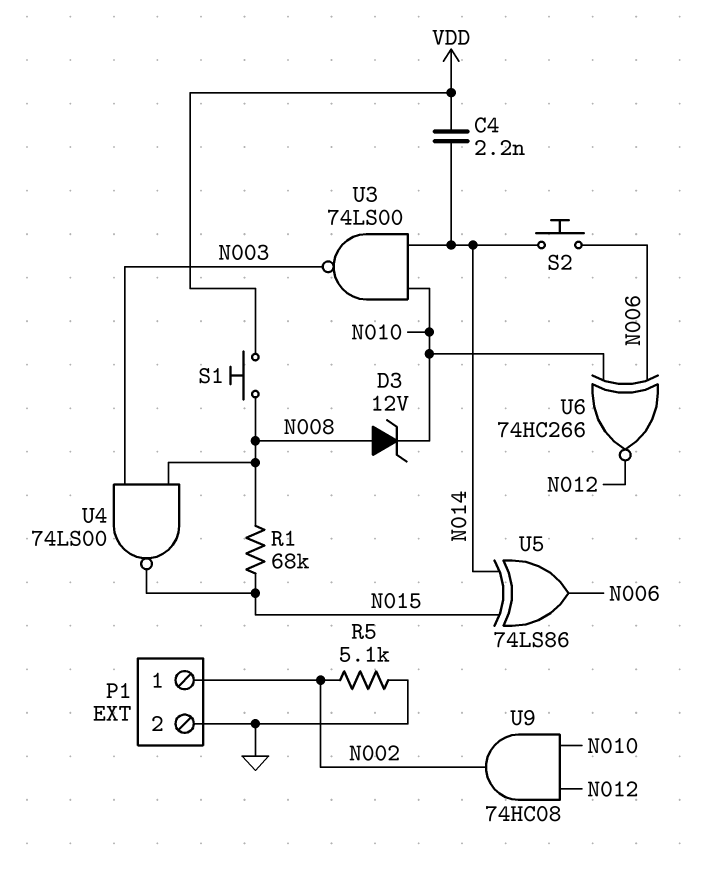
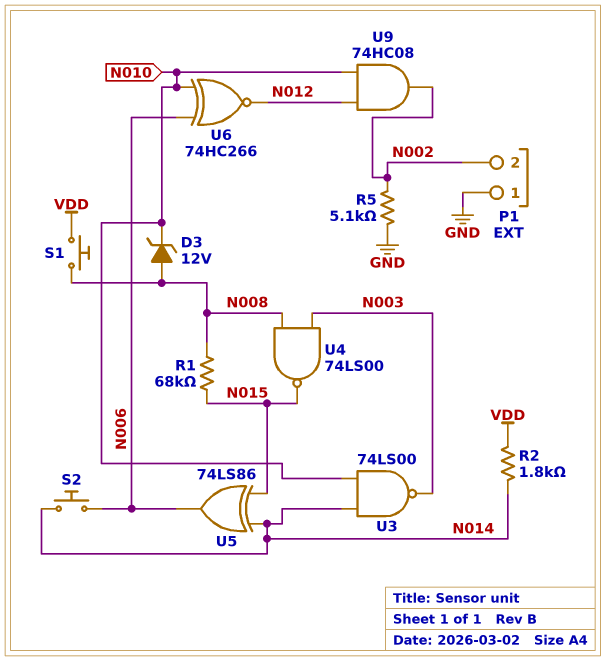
C4: 2.2nF (N014, VDD) -> none
P1 pin 1: N002 -> GND
P1 pin 2: GND -> N002
R2: none -> 1.8k (N014, VDD)

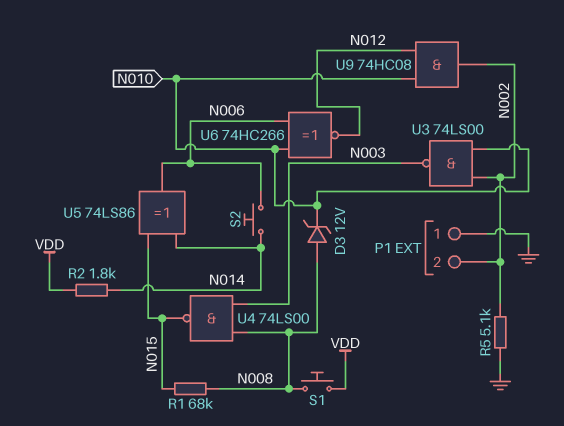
U3: NAND 74LS00 (in N010, in N014, out N003) -> NAND 74LS00 (in N002, in N010, out N003)

